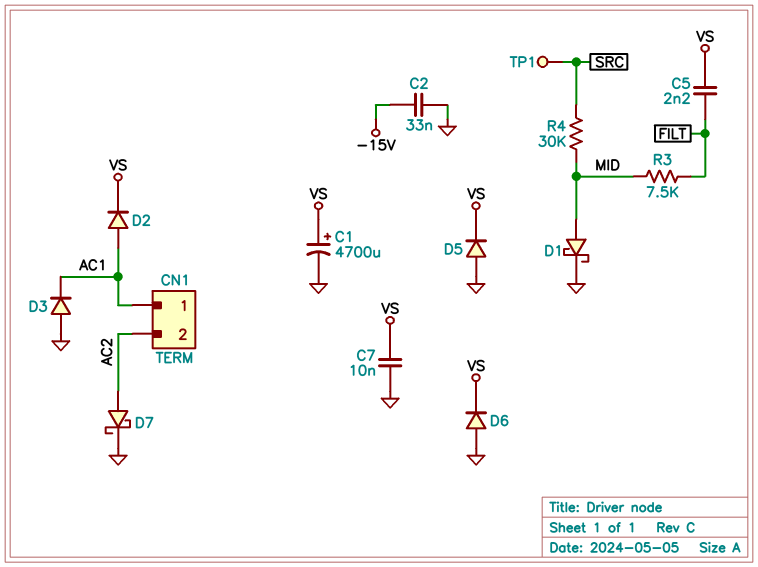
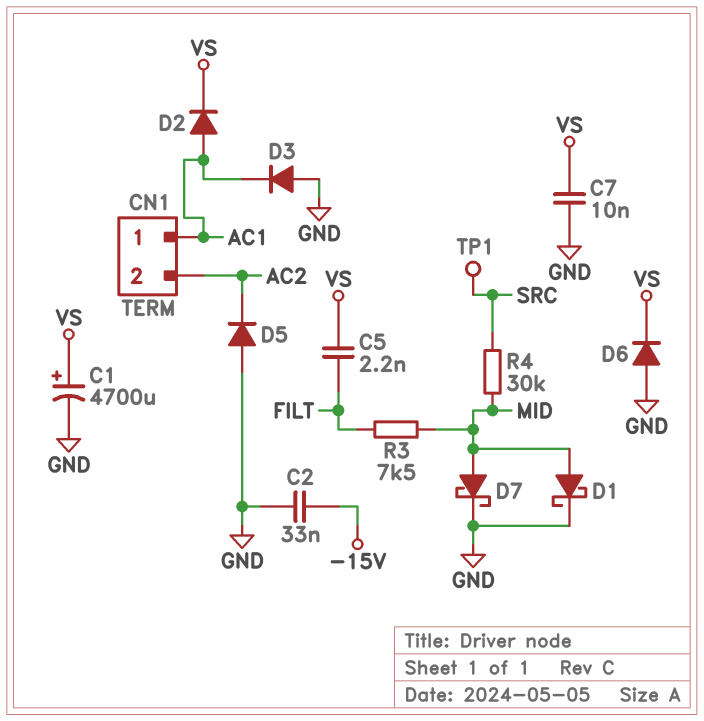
D5: diode (A GND, K VS) -> diode (A GND, K AC2)
D7: schottky (A AC2, K GND) -> schottky (A MID, K GND)

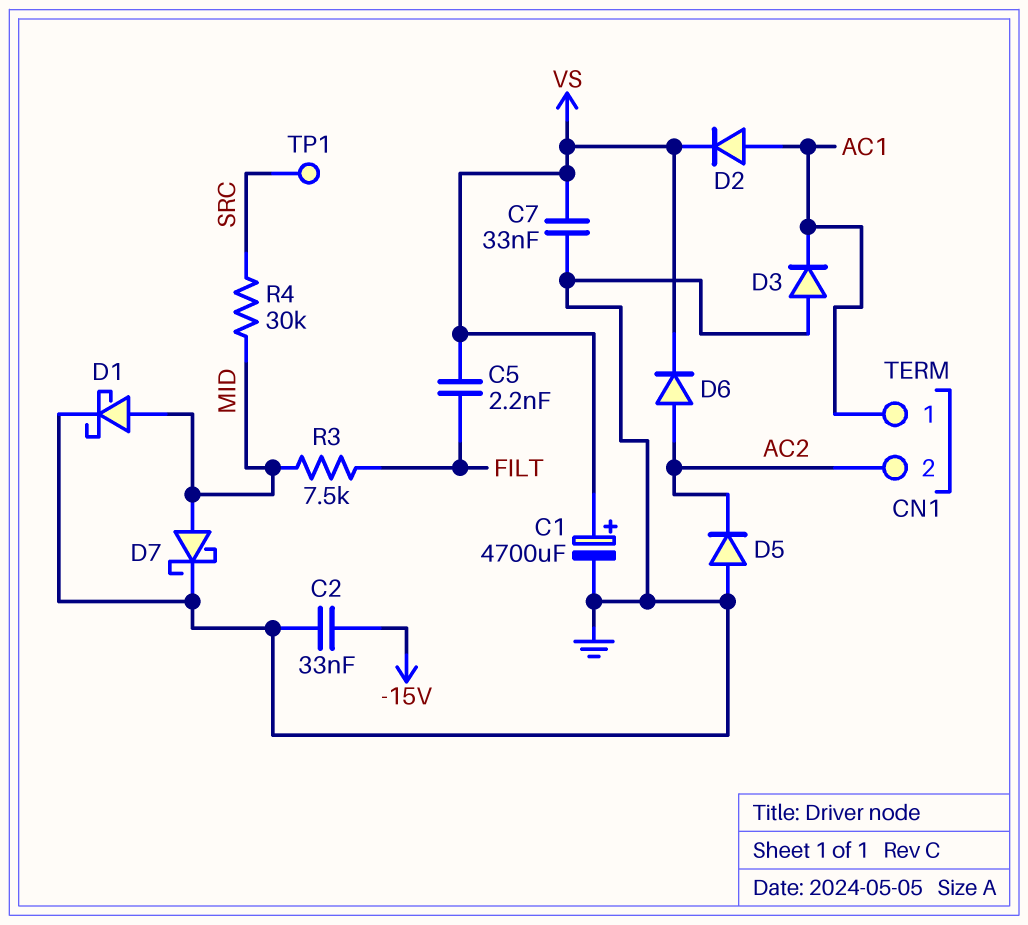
C7: 10nF (GND, VS) -> 33nF (GND, VS)
D6: diode (A GND, K VS) -> diode (A AC2, K VS)

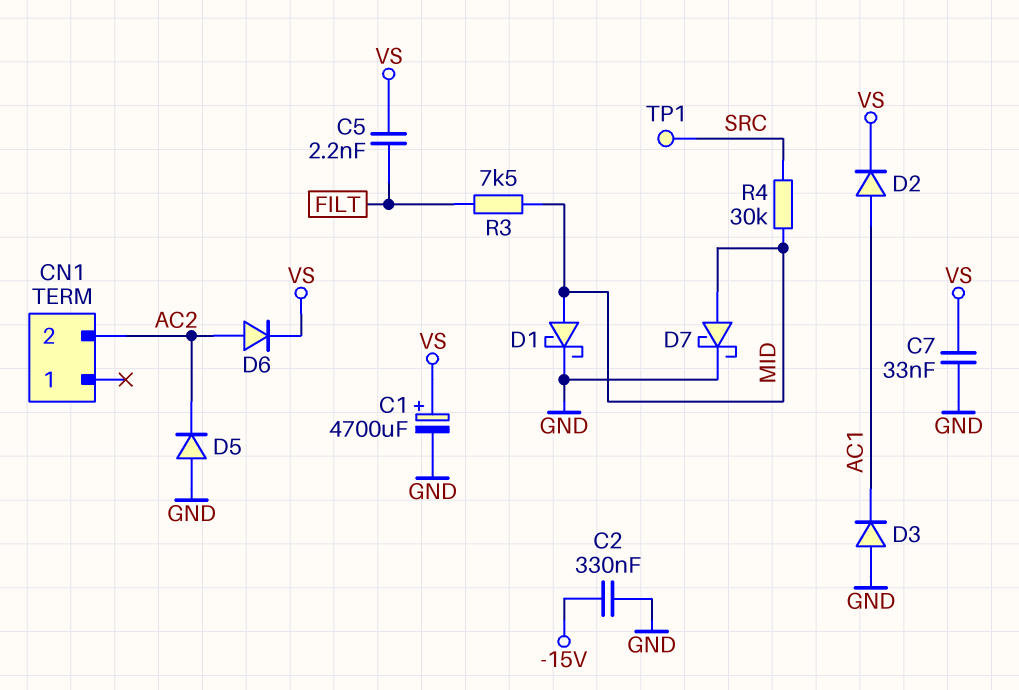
C2: 33nF (-15V, GND) -> 330nF (-15V, GND)
CN1 pin 1: AC1 -> none

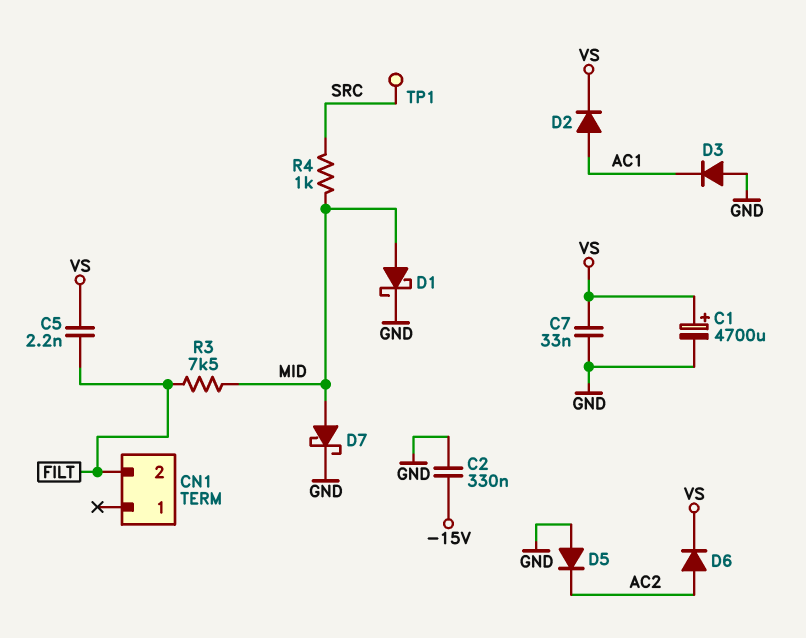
CN1 pin 2: AC2 -> FILT
R4: 30k (MID, SRC) -> 1k (MID, SRC)

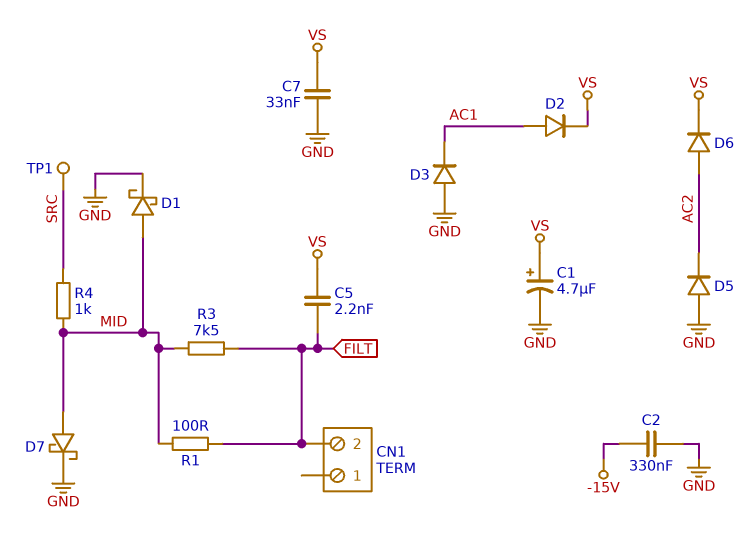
C1: 4700uF (plus VS, minus GND) -> 4.7uF (plus VS, minus GND)
R1: none -> 100 (FILT, MID)

